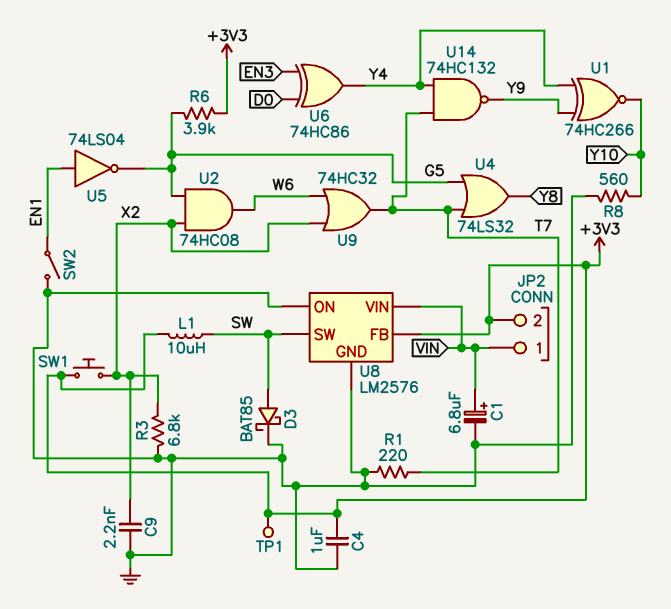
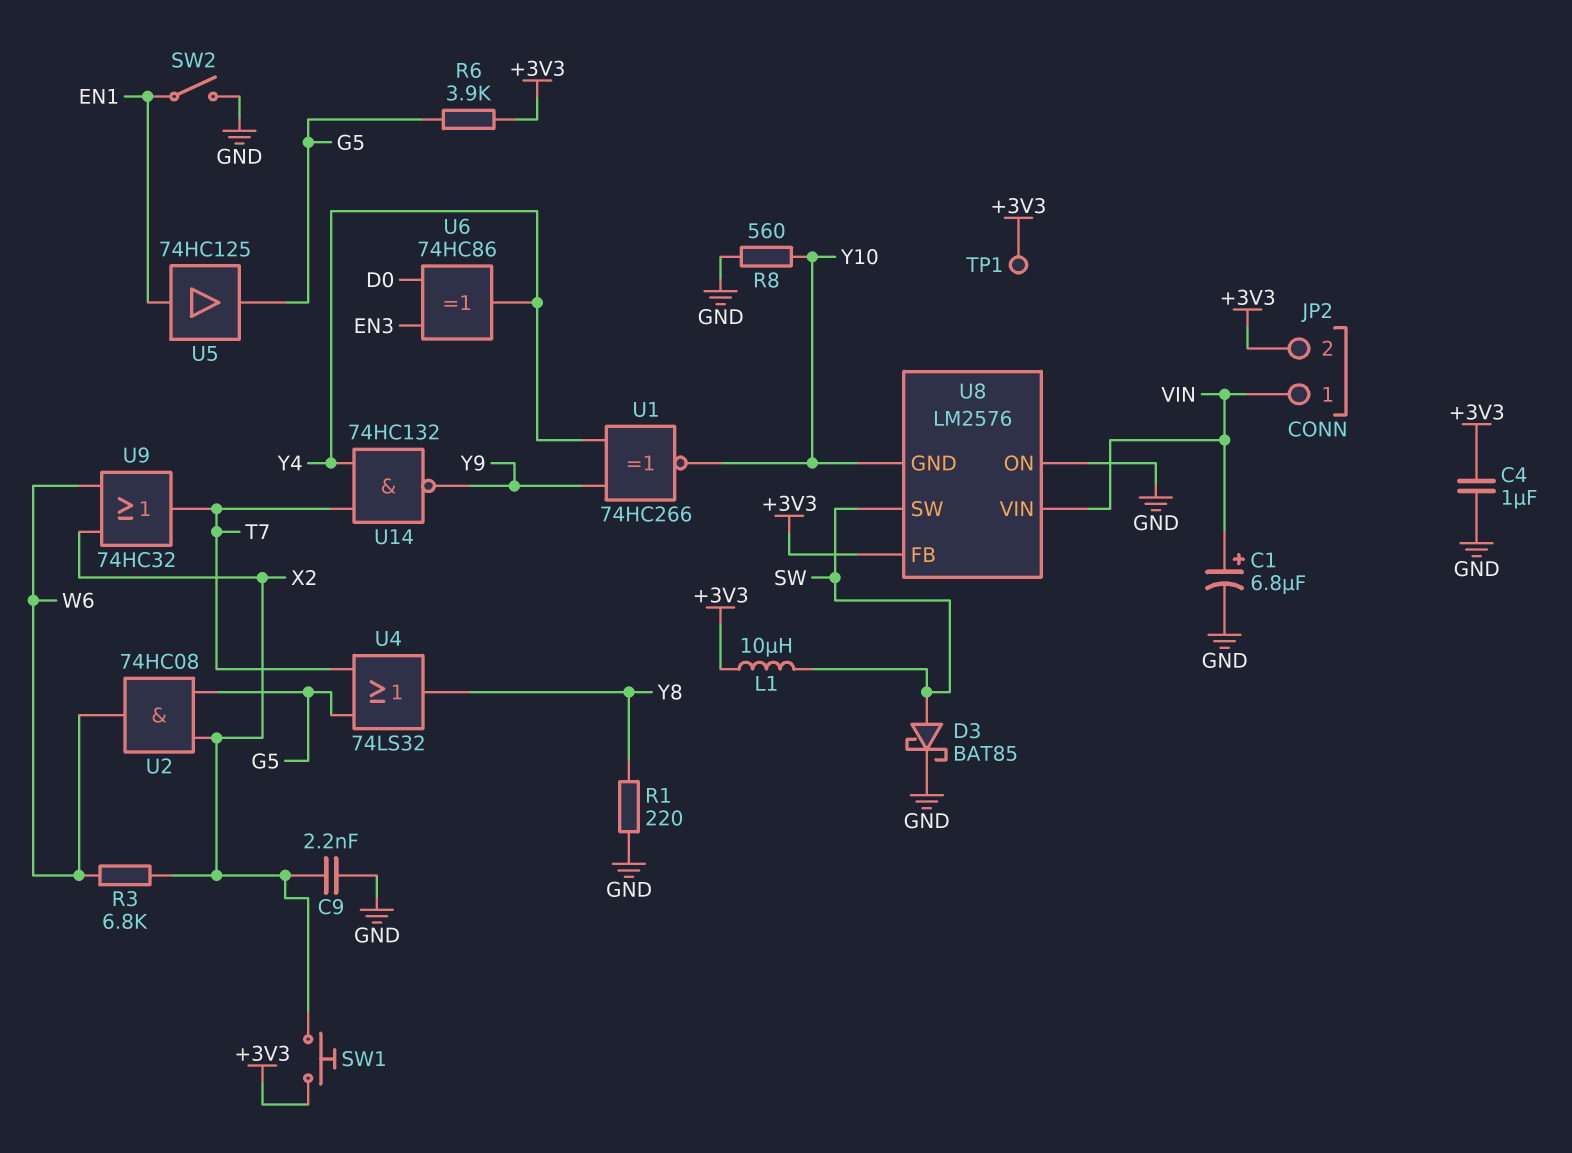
R1: 220 (GND, T7) -> 220 (GND, Y8)
R3: 6.8k (GND, X2) -> 6.8k (W6, X2)
U5: NOT 74LS04 (in EN1, out G5) -> buffer 74HC125 (in EN1, out G5)
U8 pin GND: GND -> Y10

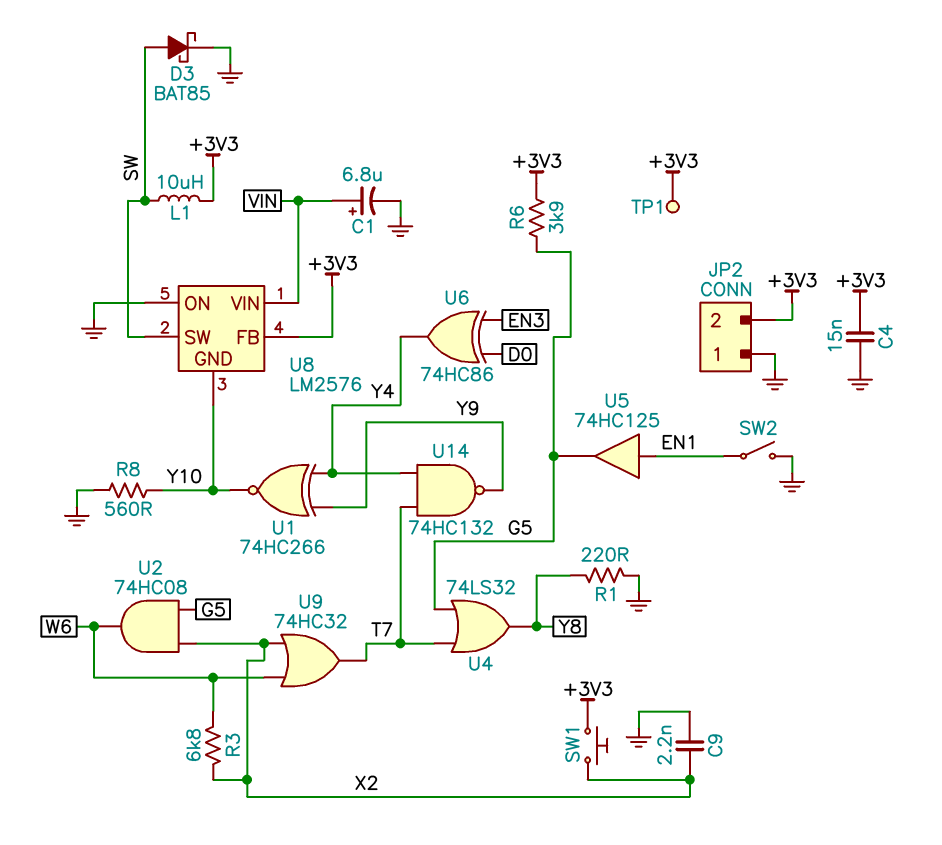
C4: 1uF (+3V3, GND) -> 15nF (+3V3, GND)
JP2 pin 1: VIN -> GND

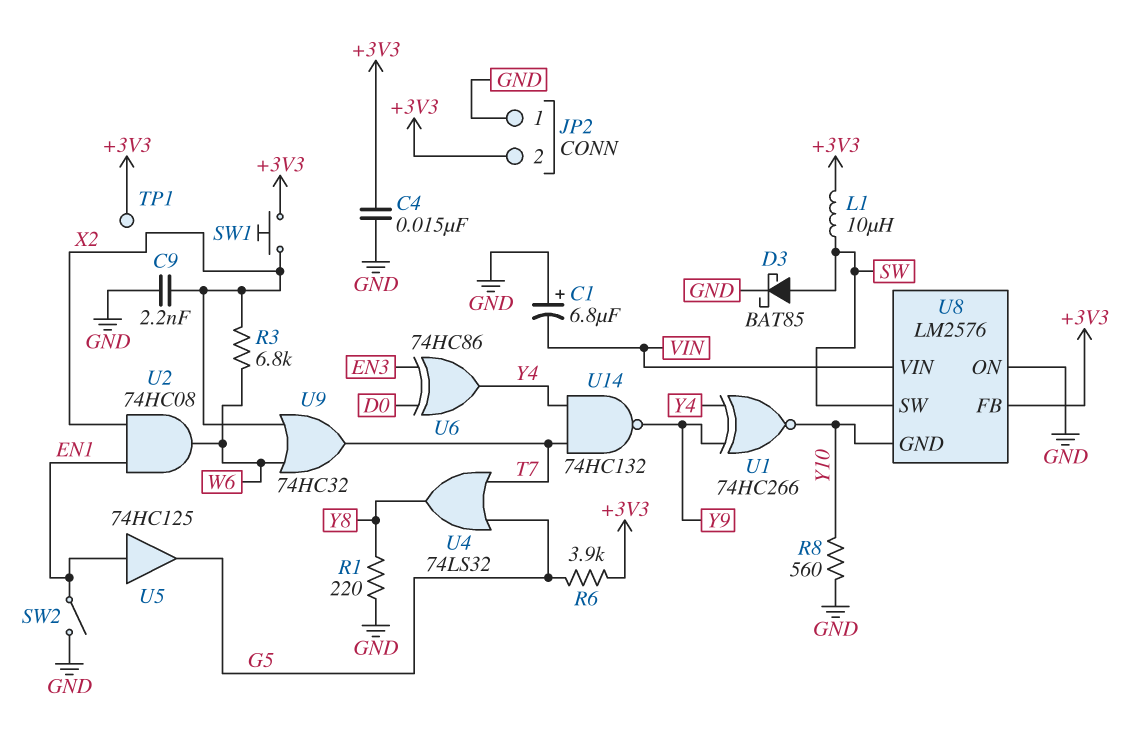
C1: 6.8uF (plus VIN, minus GND) -> 6.8uF (plus GND, minus VIN)
U2: AND 74HC08 (in G5, in X2, out W6) -> AND 74HC08 (in EN1, in X2, out W6)

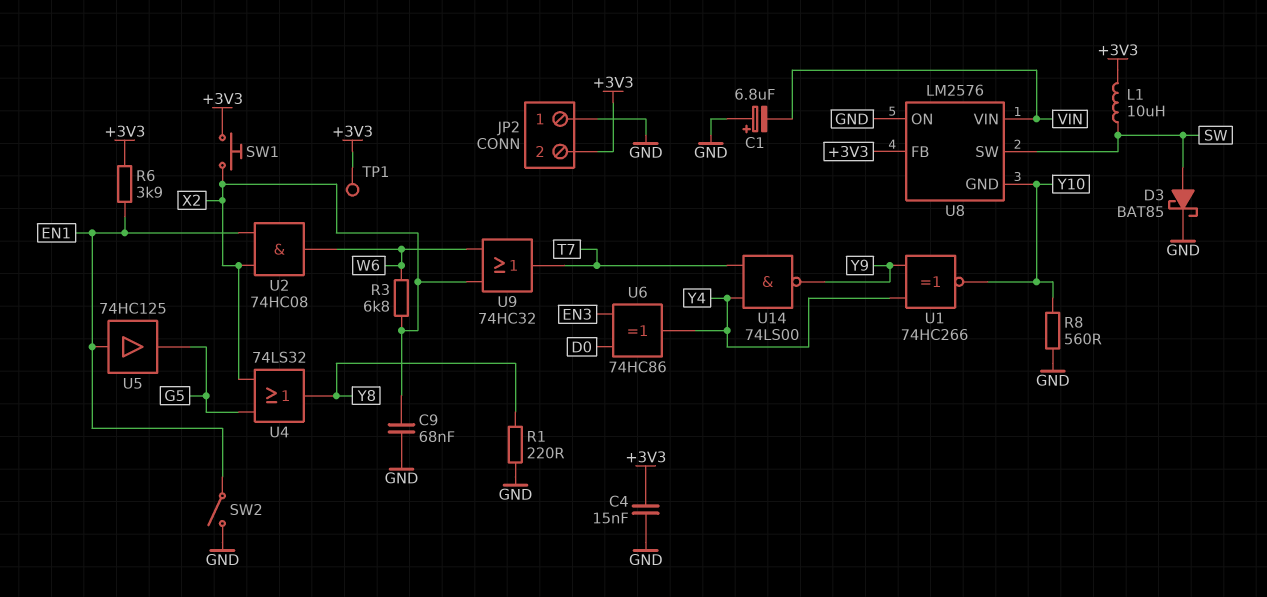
C9: 2.2nF (GND, X2) -> 68nF (GND, X2)
R6: 3.9k (+3V3, G5) -> 3.9k (+3V3, EN1)
U4: OR 74LS32 (in G5, in T7, out Y8) -> OR 74LS32 (in G5, in X2, out Y8)
U14: NAND 74HC132 (in T7, in Y4, out Y9) -> NAND 74LS00 (in T7, in Y4, out Y9)

